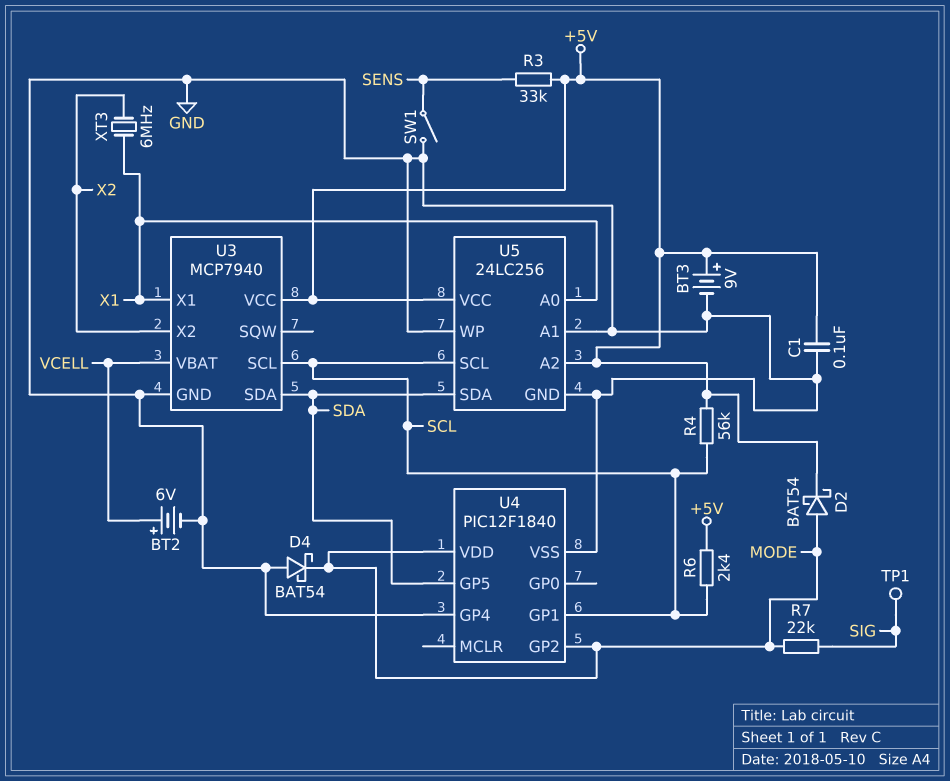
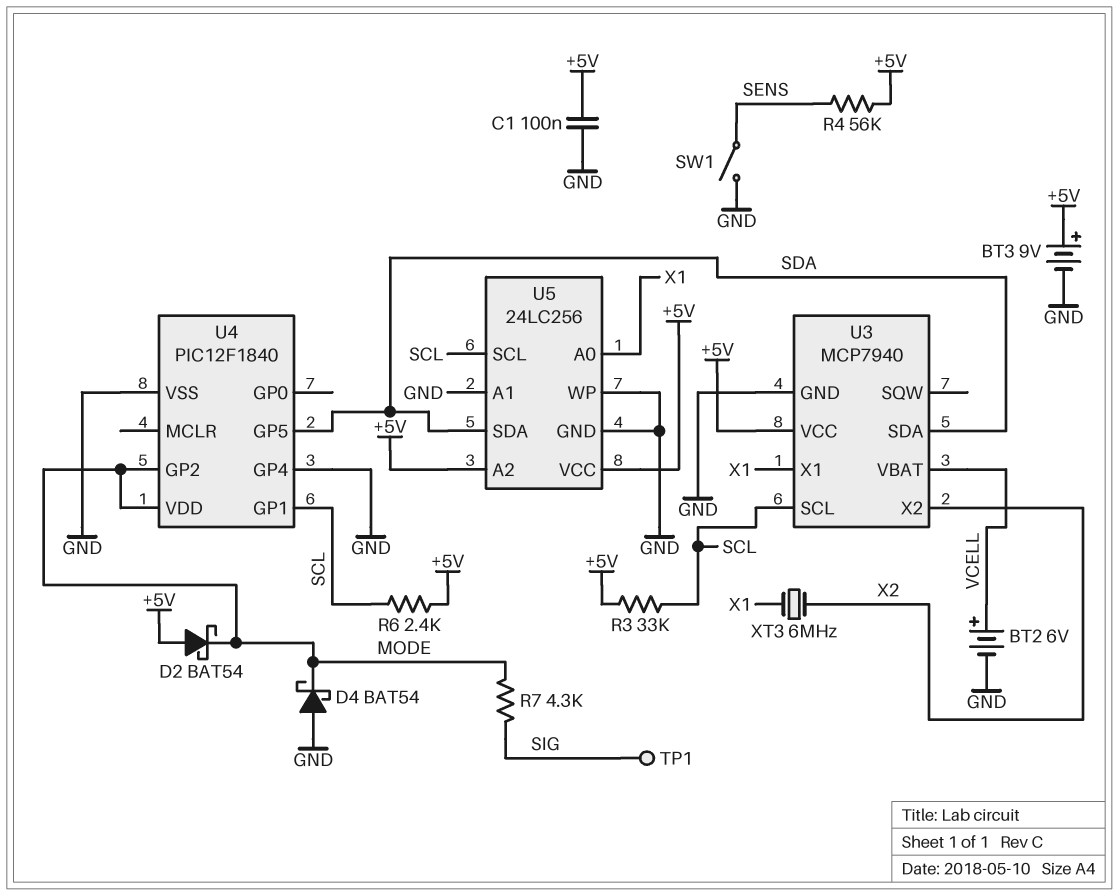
D2: schottky BAT54 (A MODE, K +5V) -> schottky BAT54 (A +5V, K MODE)
R3: 33k (+5V, SENS) -> 33k (+5V, SCL)
R4: 56k (+5V, SCL) -> 56k (+5V, SENS)
R7: 22k (MODE, SIG) -> 4.3k (MODE, SIG)

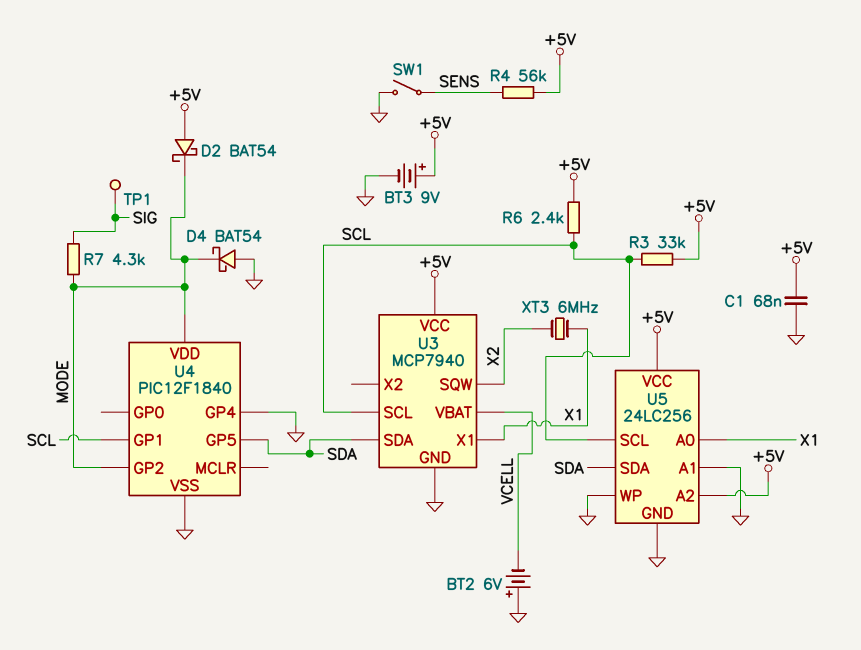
BT2: 6V (plus VCELL, minus GND) -> 6V (plus GND, minus VCELL)
C1: 100nF (+5V, GND) -> 68nF (+5V, GND)
U3 pin SQW: none -> X2
U3 pin X2: X2 -> none

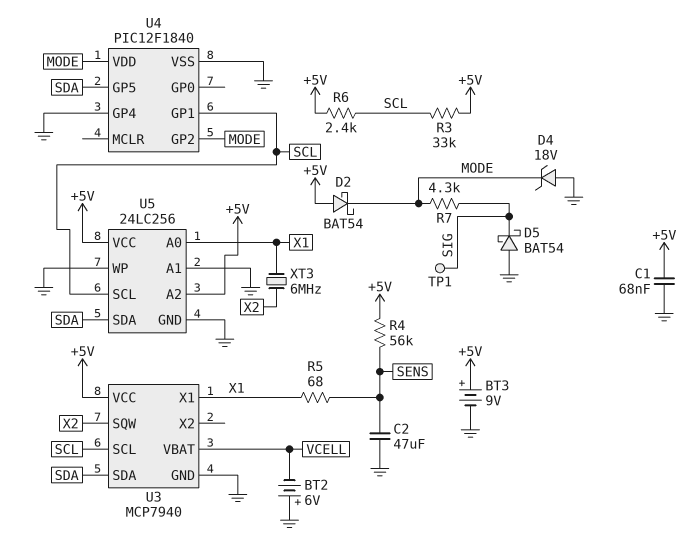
C2: none -> 47uF (GND, SENS)
D4: schottky BAT54 (A GND, K MODE) -> zener 18V (A GND, K MODE)
D5: none -> schottky BAT54 (A GND, K SIG)
R5: none -> 68 (SENS, X1)
SW1: switch (GND, SENS) -> none

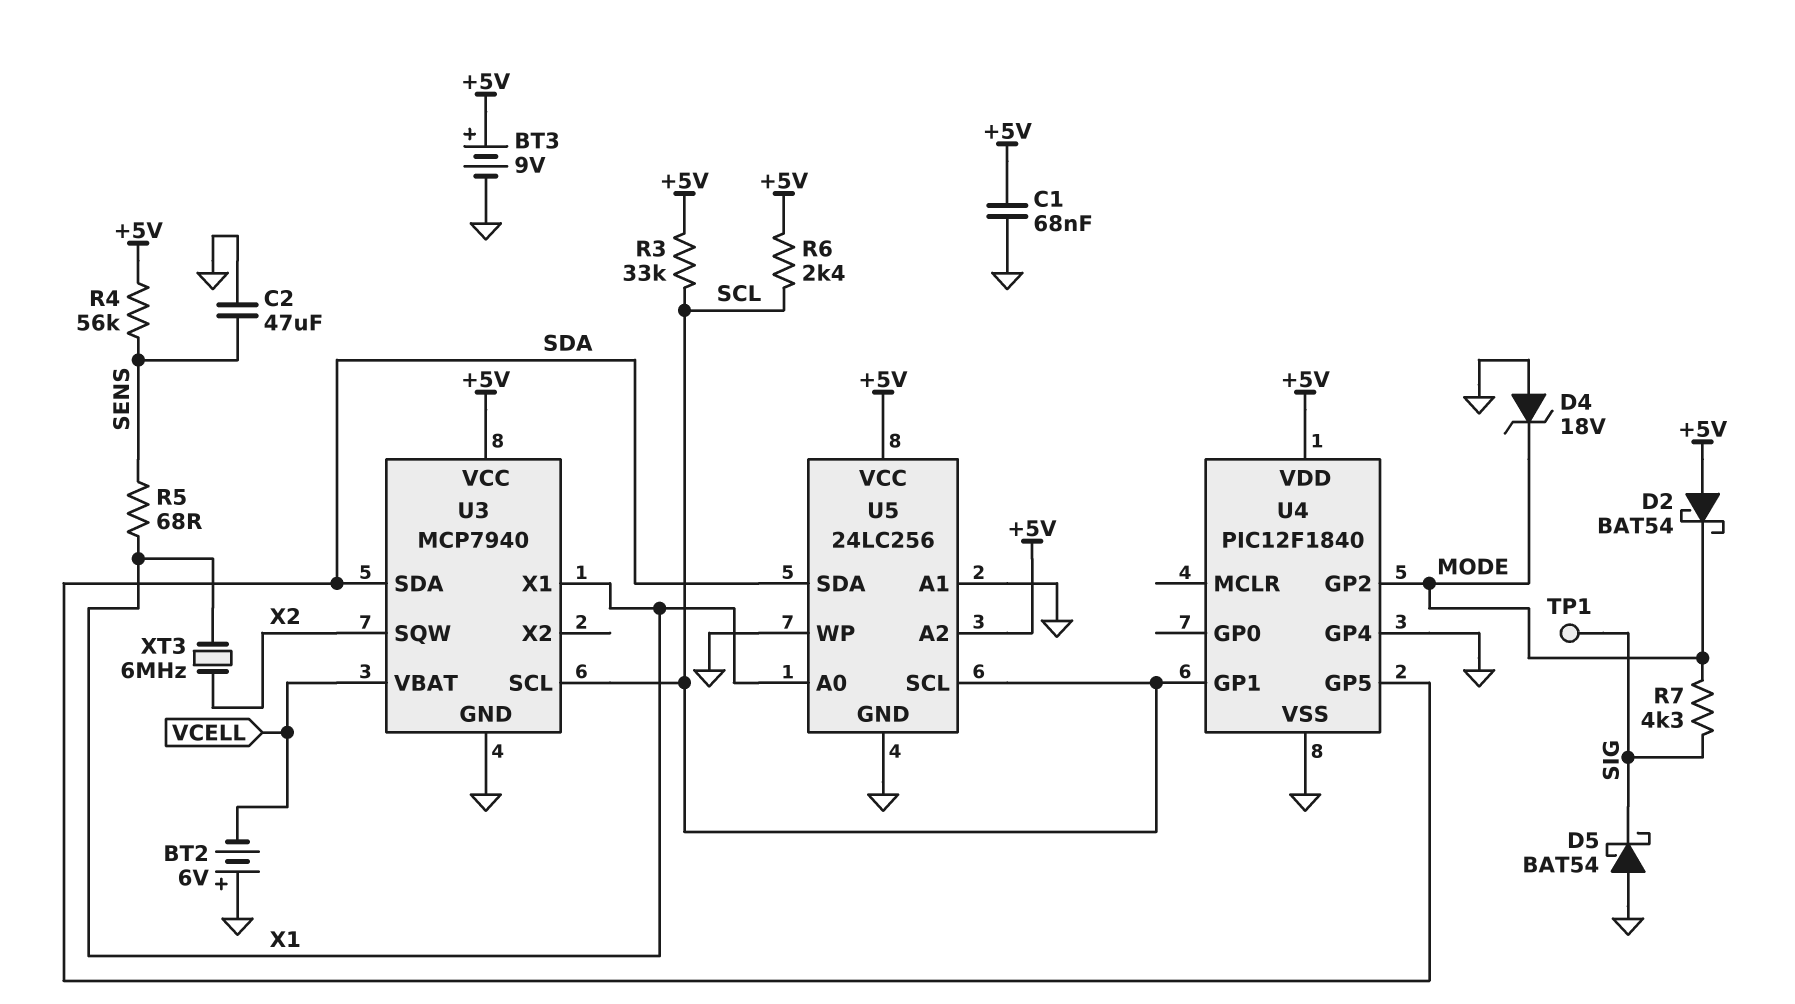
U4 pin VDD: MODE -> +5V

